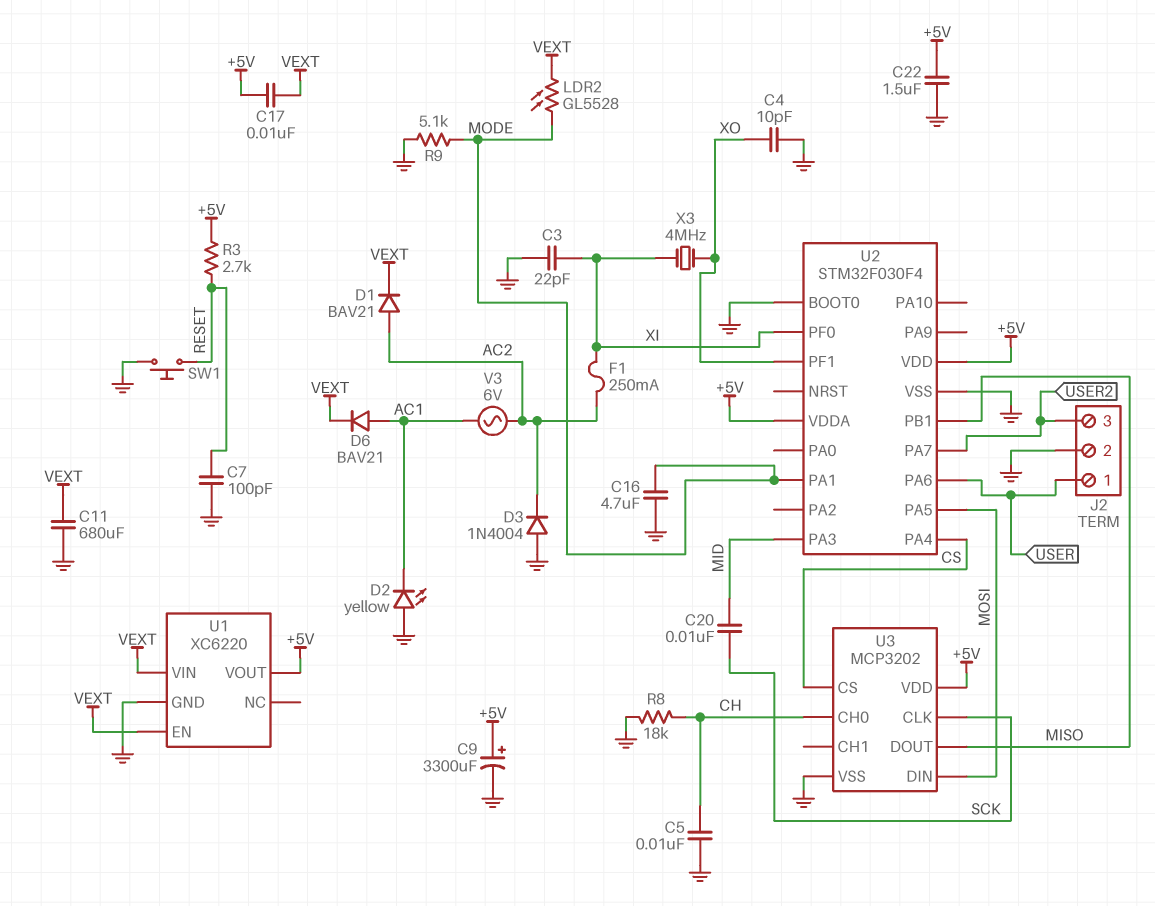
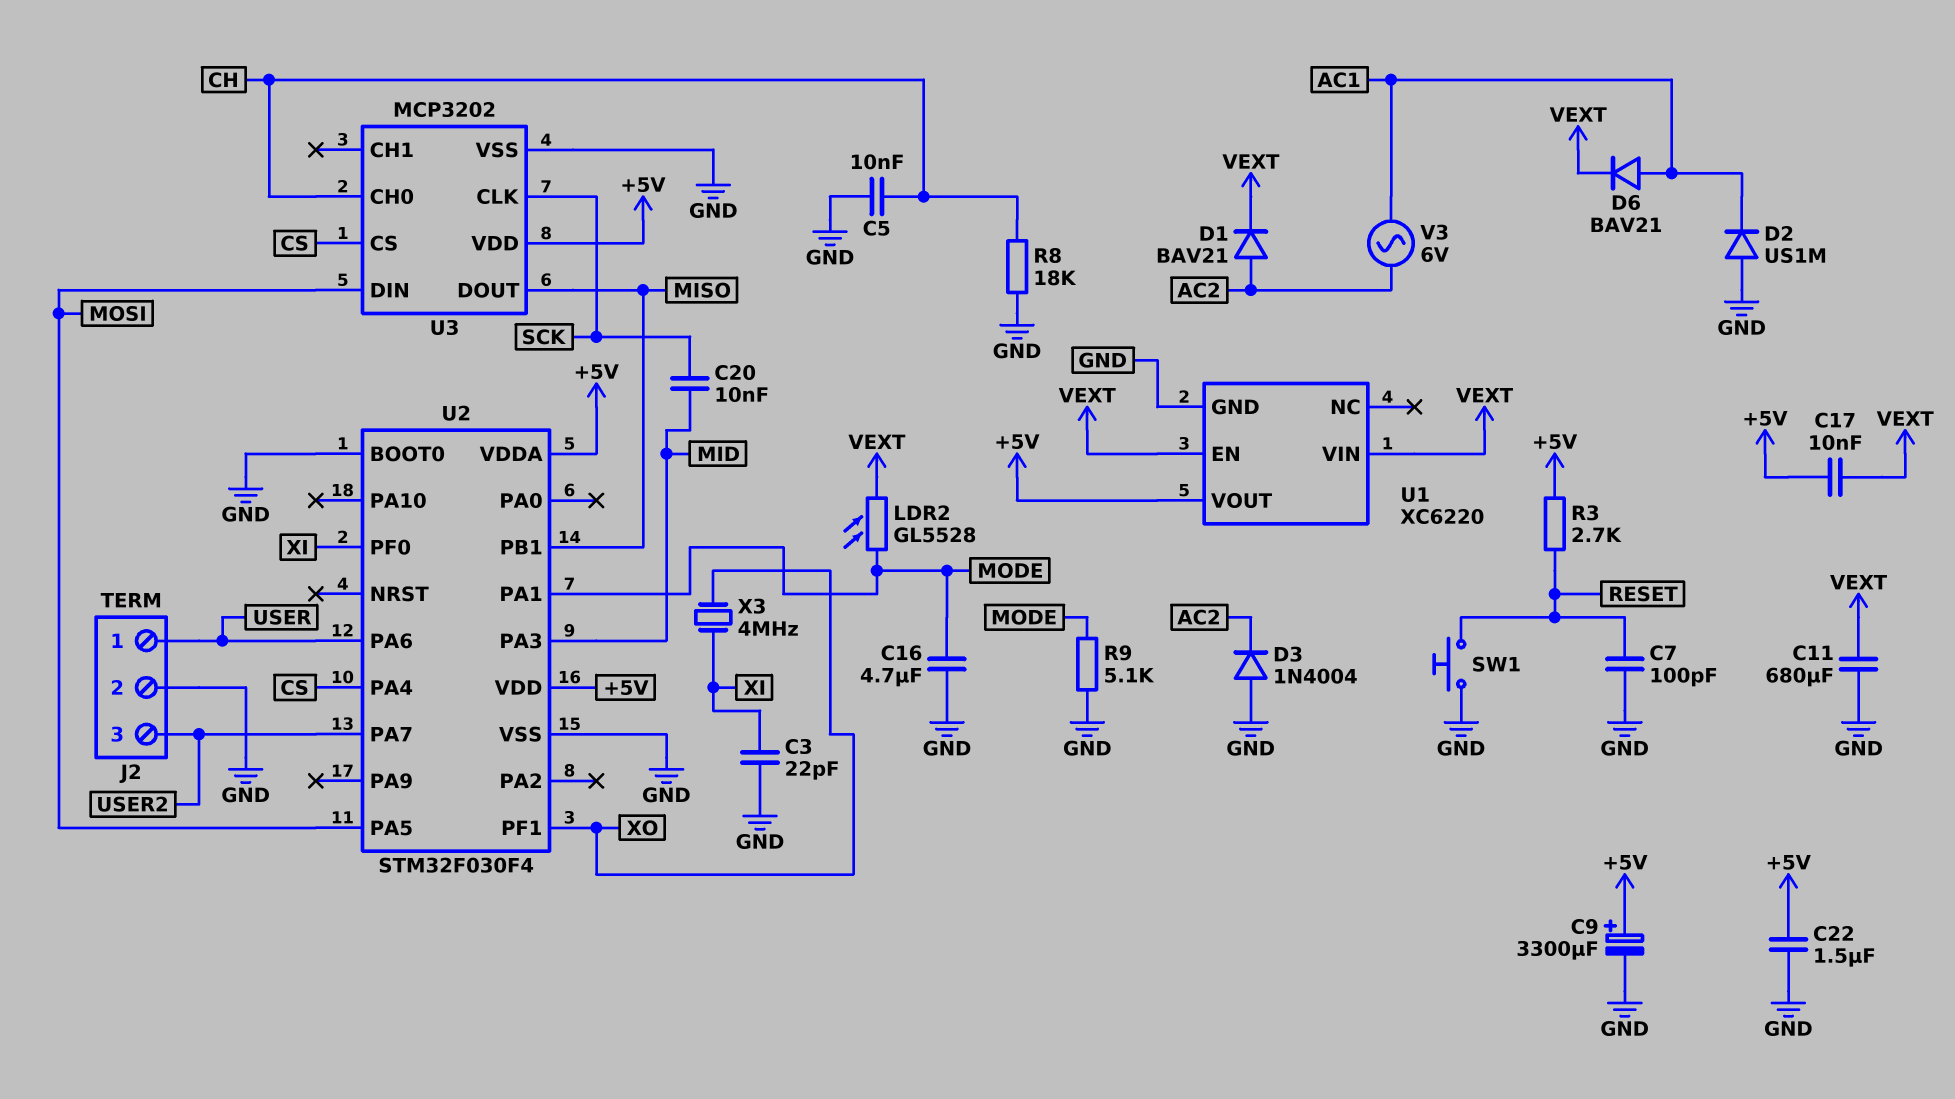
C4: 10pF (GND, XO) -> none
D2: LED yellow (A GND, K AC1) -> diode US1M (A GND, K AC1)
F1: 250mA (AC2, XI) -> none

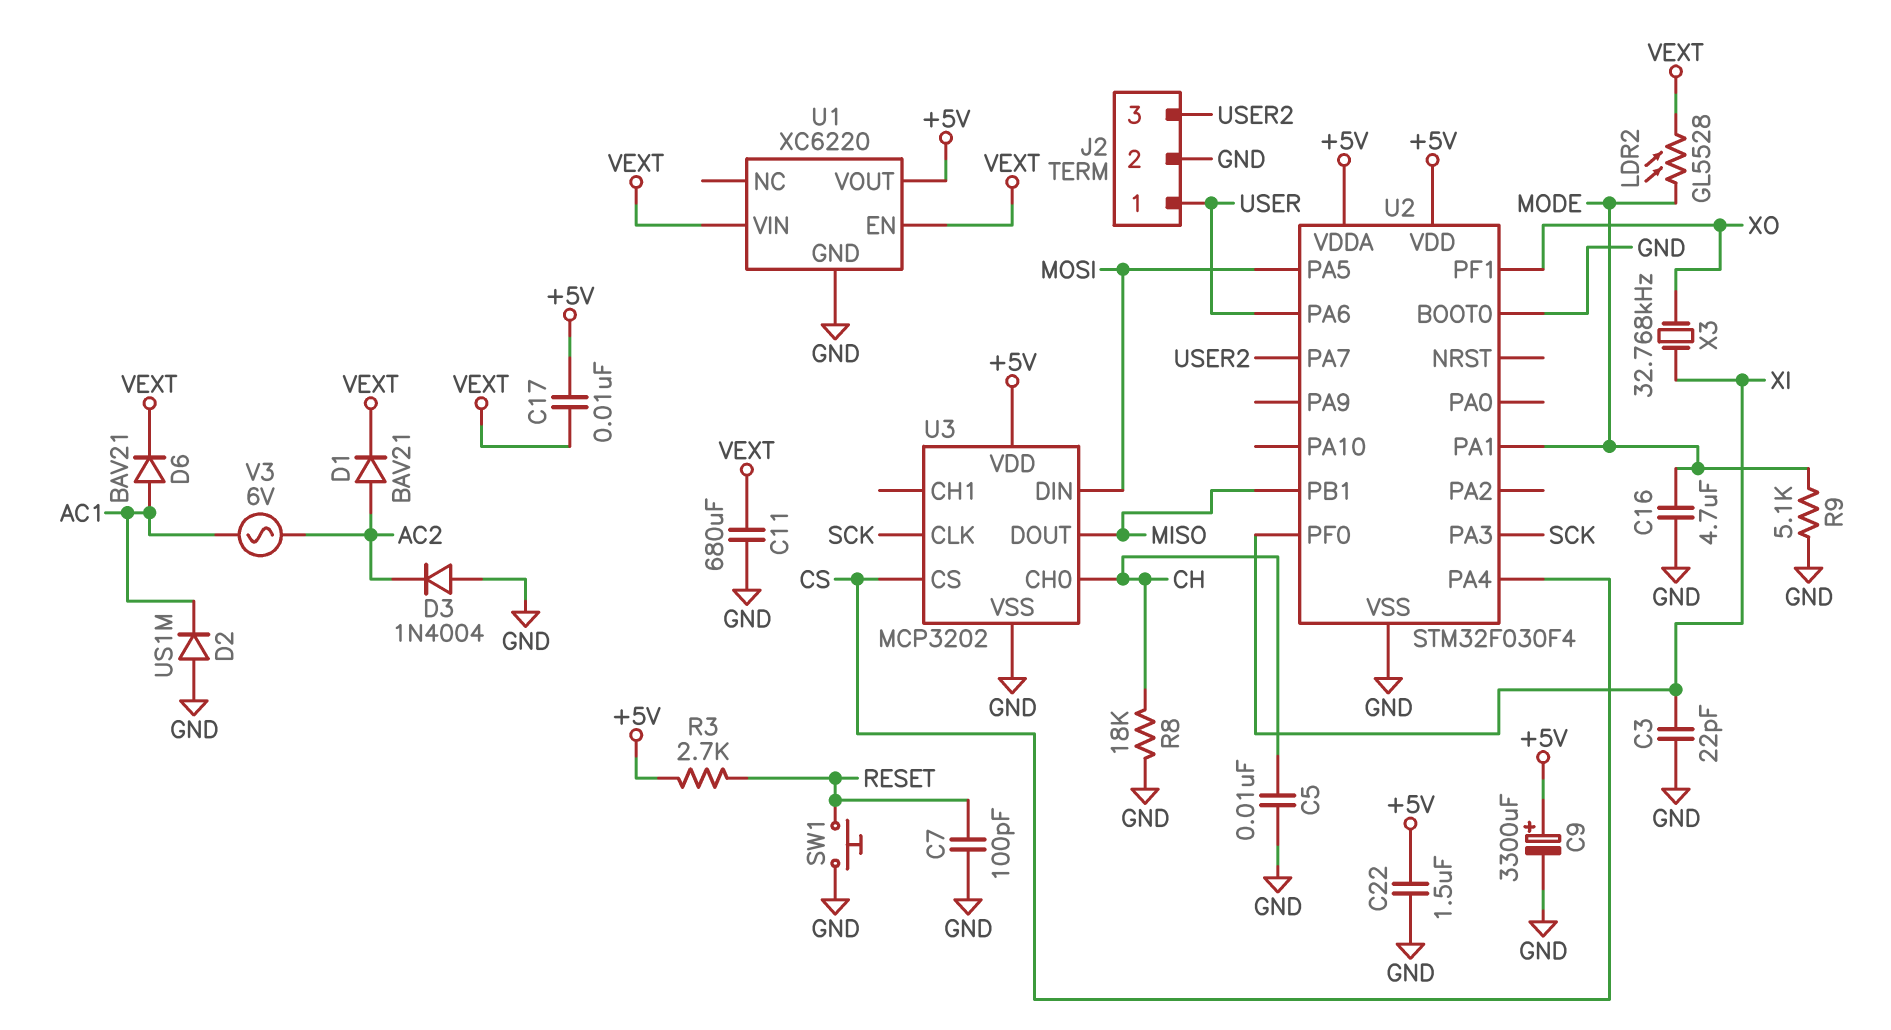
C20: 10nF (MID, SCK) -> none
U2 pin PA3: MID -> SCK
X3: 4MHz (XI, XO) -> 32.768kHz (XI, XO)

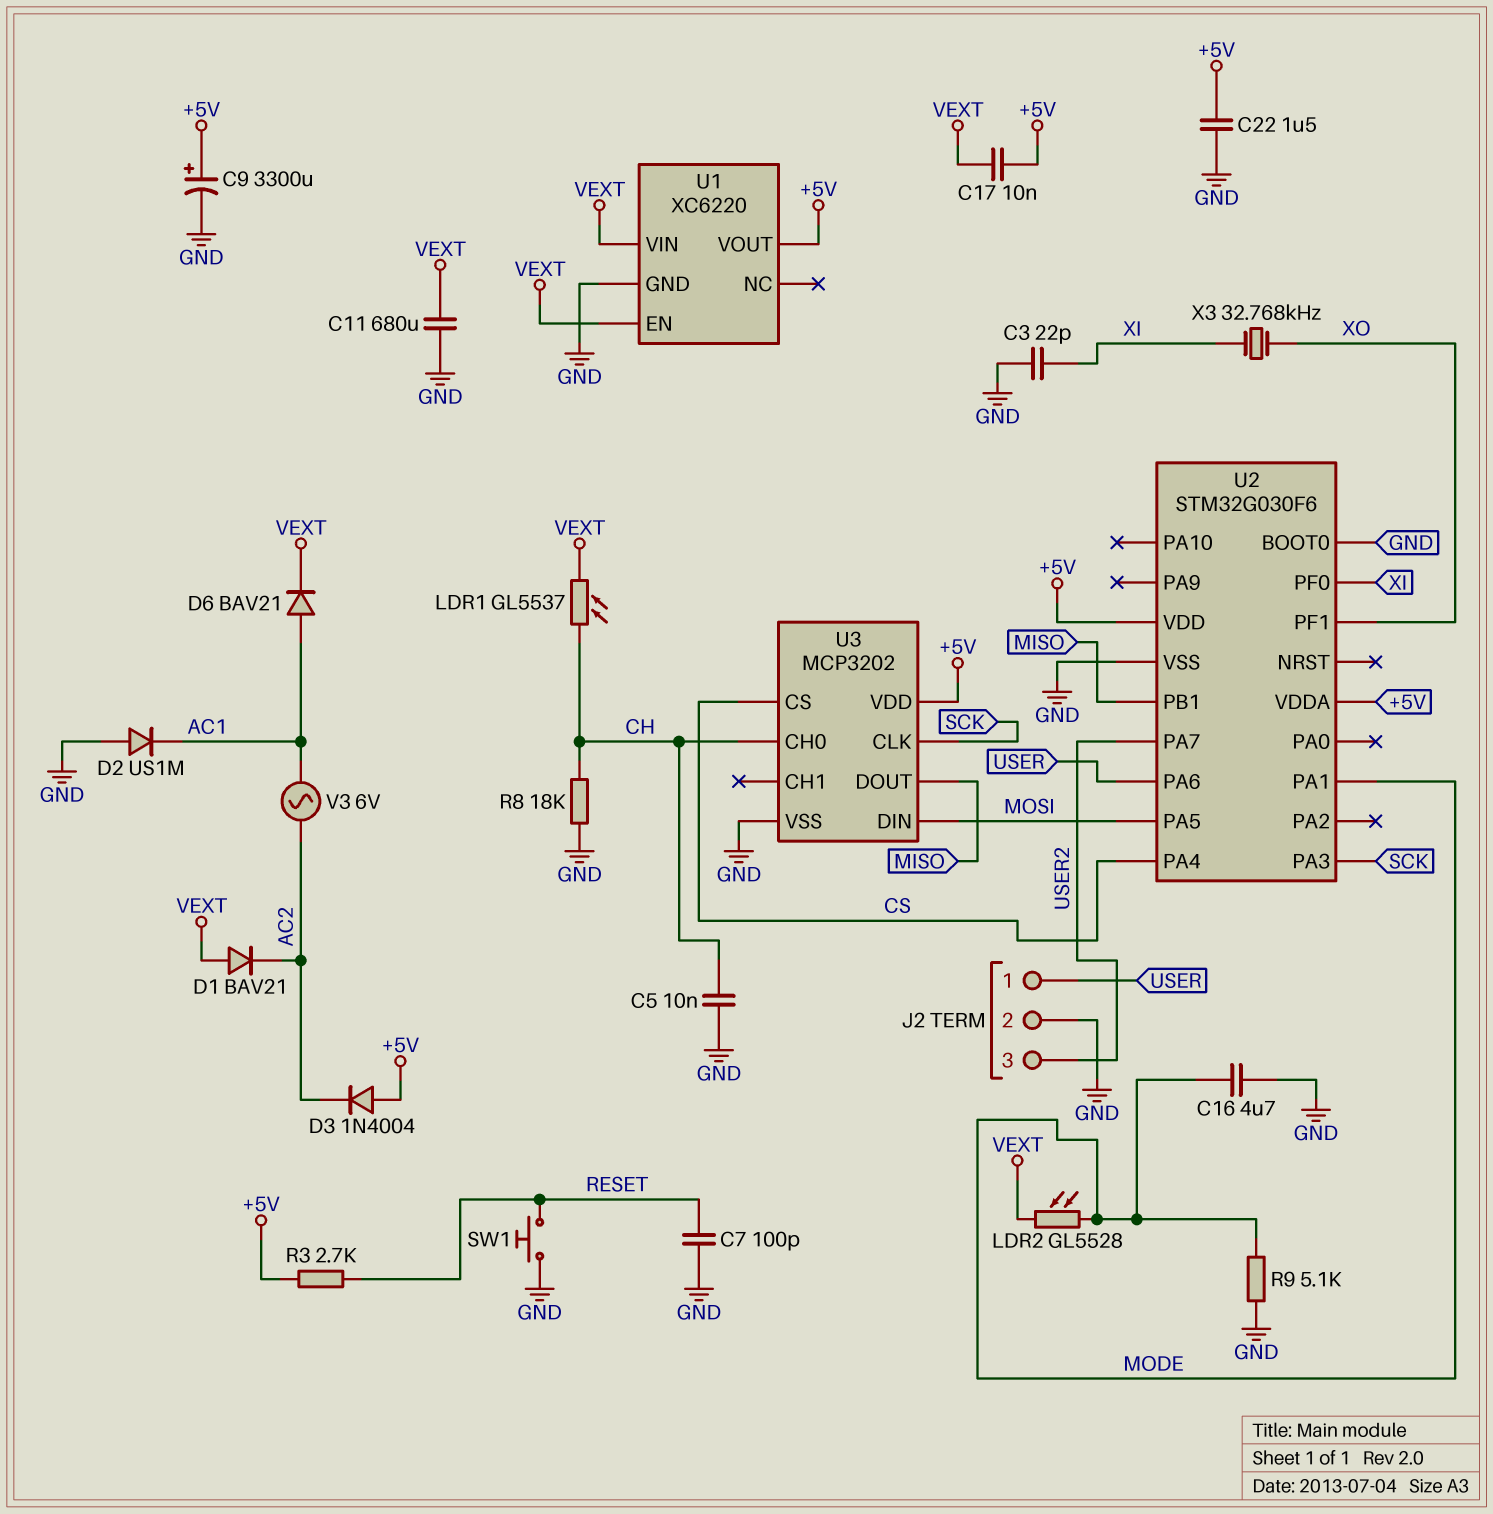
D1: diode BAV21 (A AC2, K VEXT) -> diode BAV21 (A VEXT, K AC2)
D3: diode 1N4004 (A GND, K AC2) -> diode 1N4004 (A +5V, K AC2)
LDR1: none -> GL5537 (CH, VEXT)
U2: STM32F030F4 -> STM32G030F6

